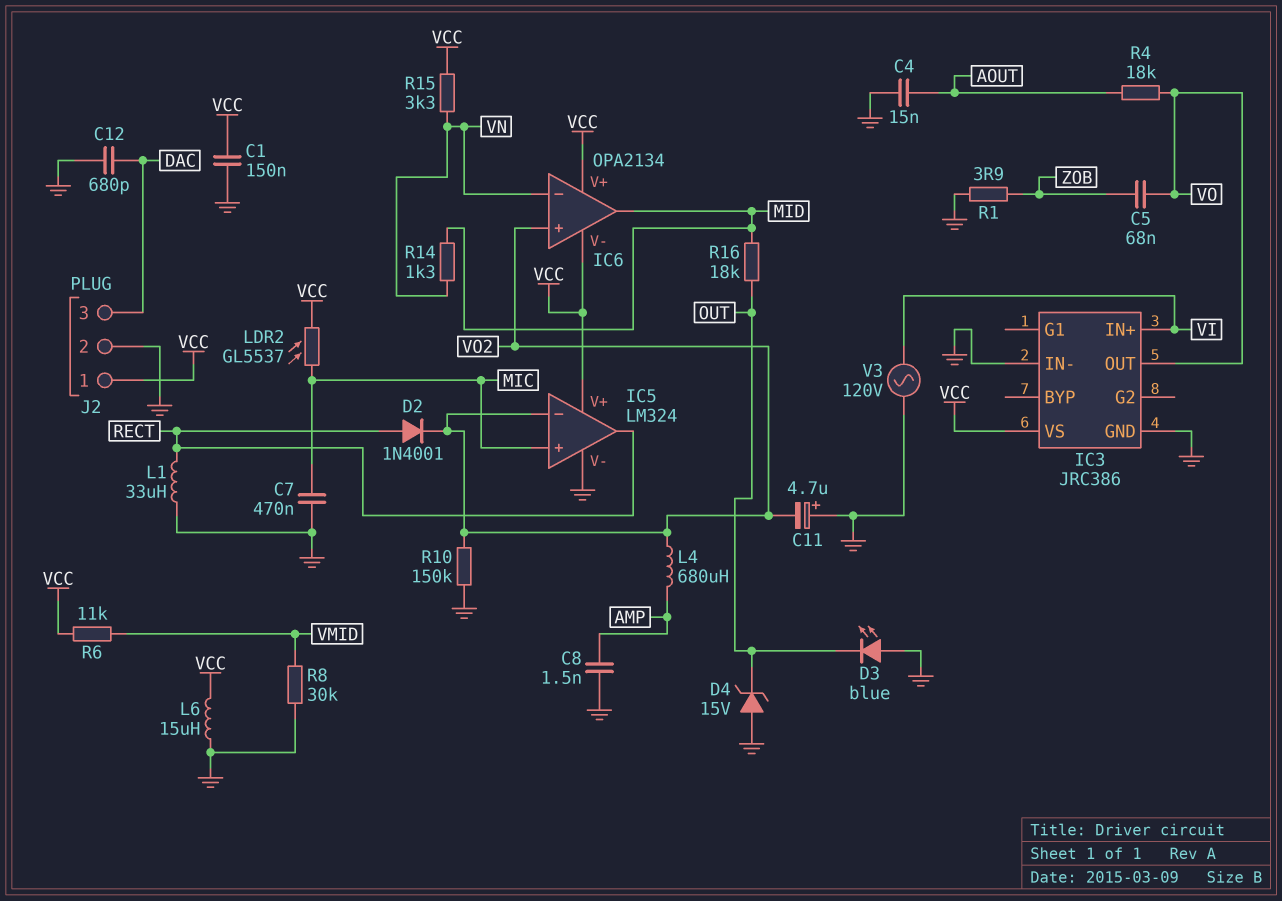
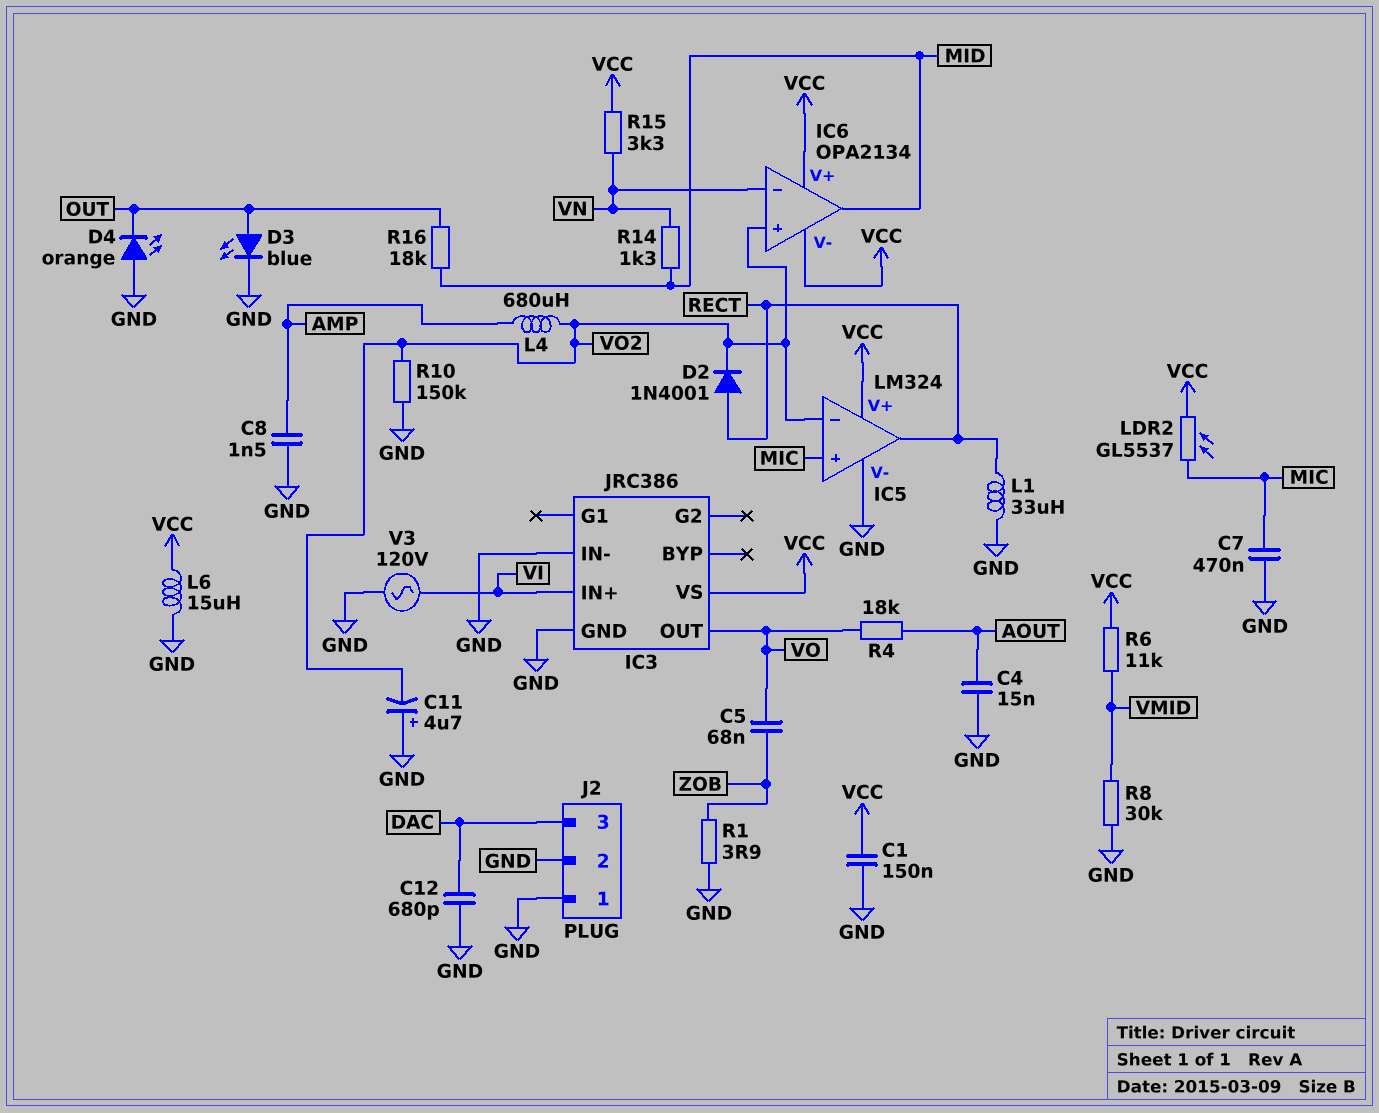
D3: LED blue (A GND, K OUT) -> LED blue (A OUT, K GND)
D4: zener 15V (A GND, K OUT) -> LED orange (A GND, K OUT)
J2 pin 1: VCC -> GND

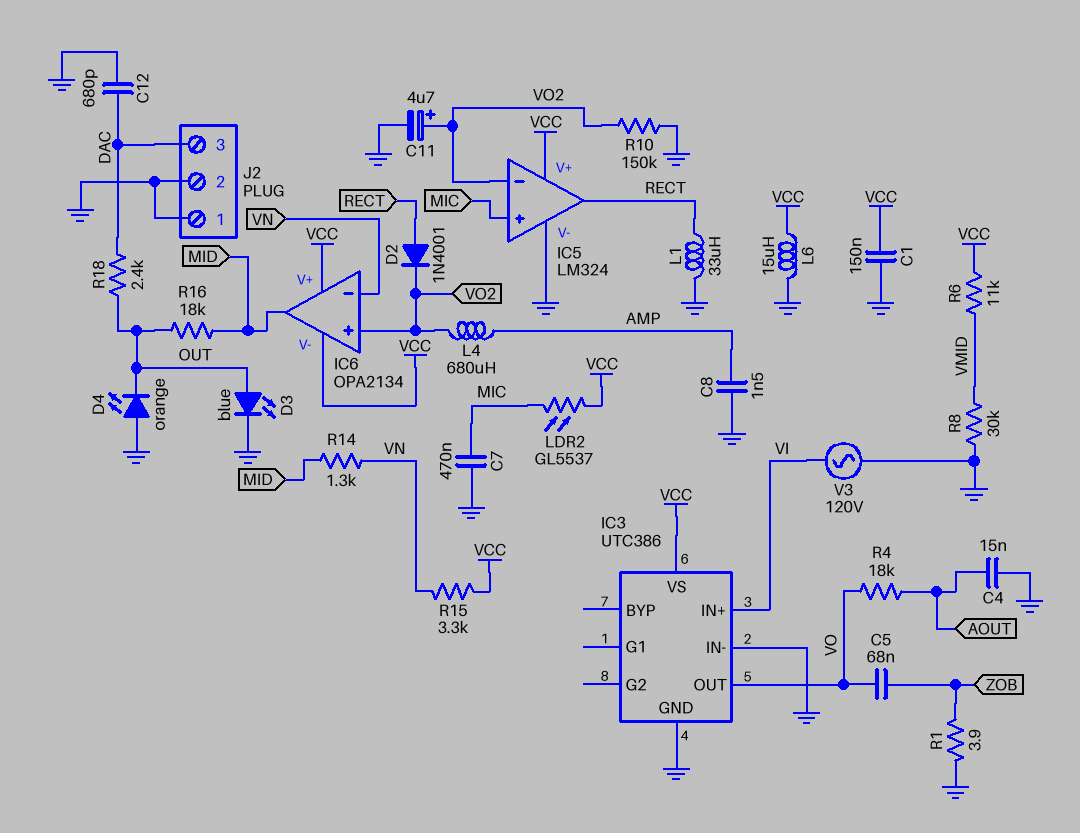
C11: 4.7uF (plus GND, minus VO2) -> 4.7uF (plus VO2, minus GND)
IC3: JRC386 -> UTC386
R18: none -> 2.4k (DAC, OUT)

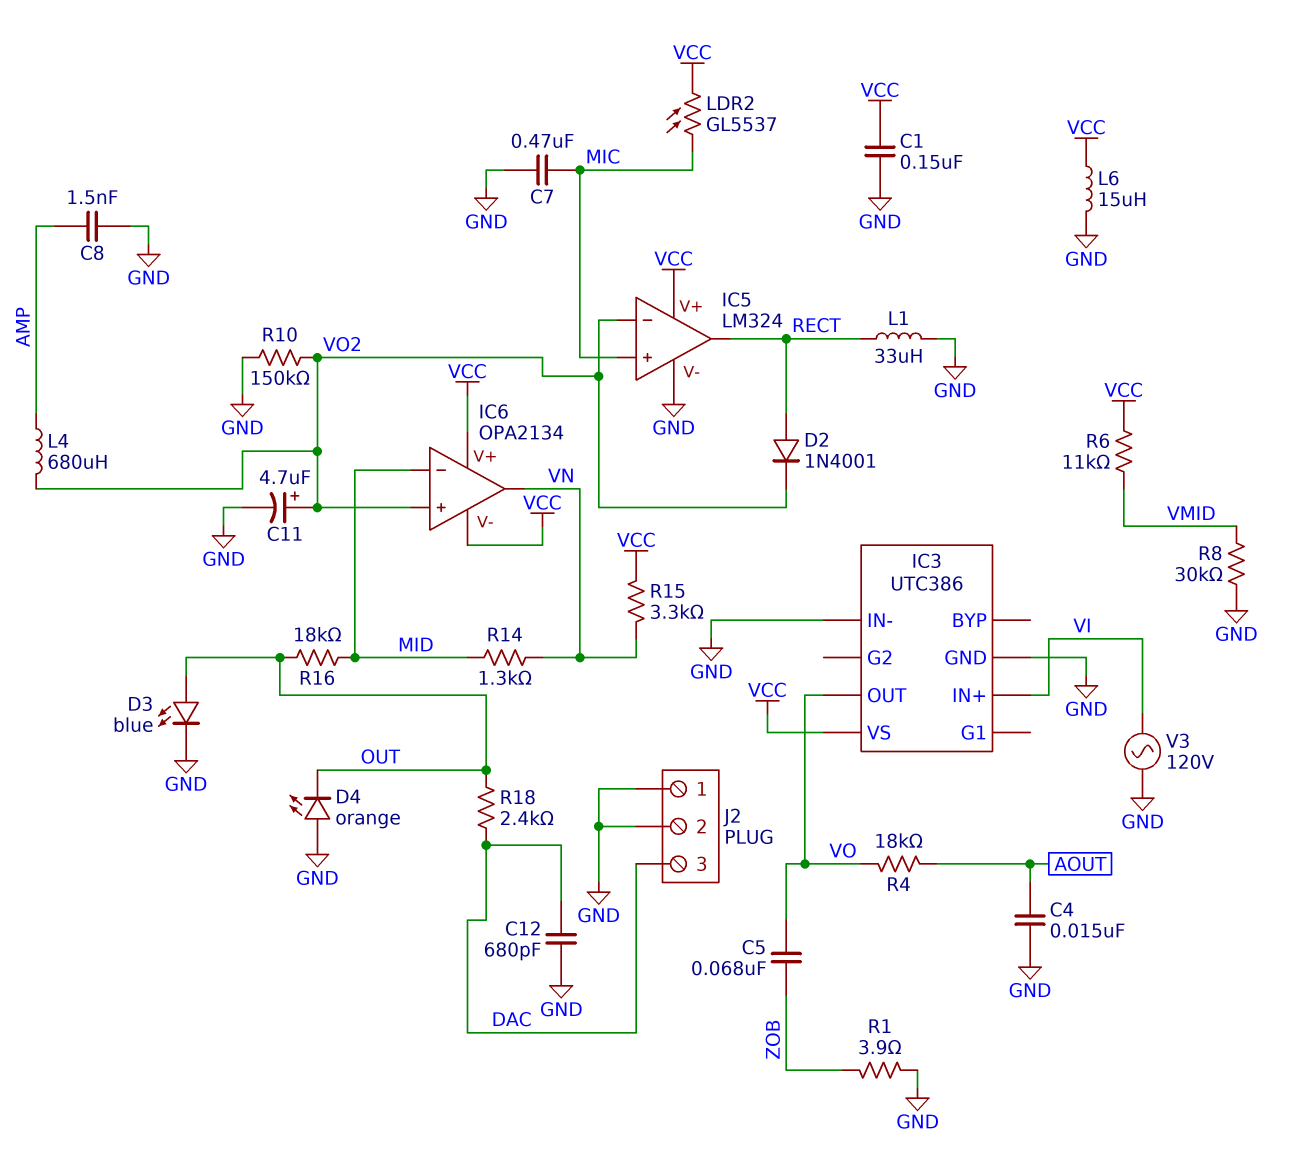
IC6 pin in-: VN -> MID
IC6 pin out: MID -> VN

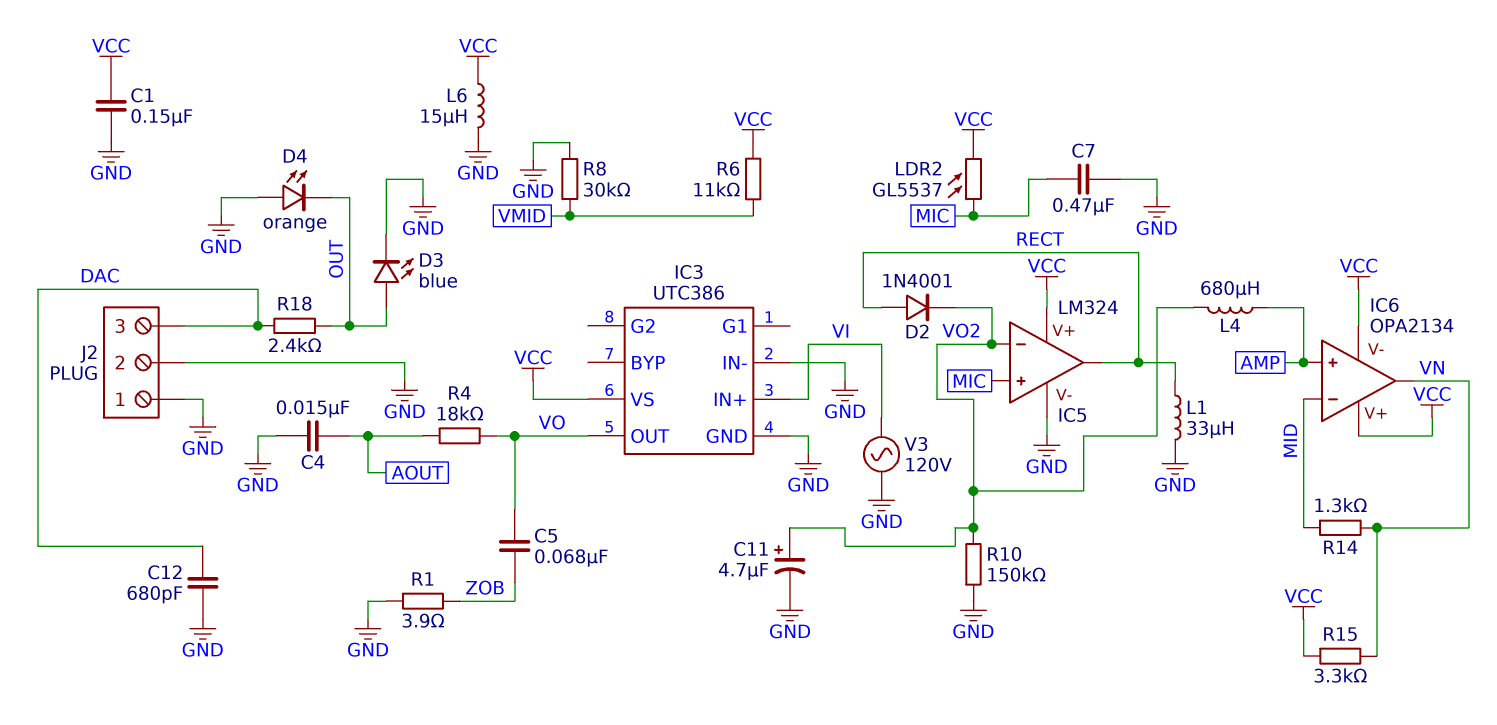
C8: 1.5nF (AMP, GND) -> none
IC6 pin in+: VO2 -> AMP
R16: 18k (MID, OUT) -> none

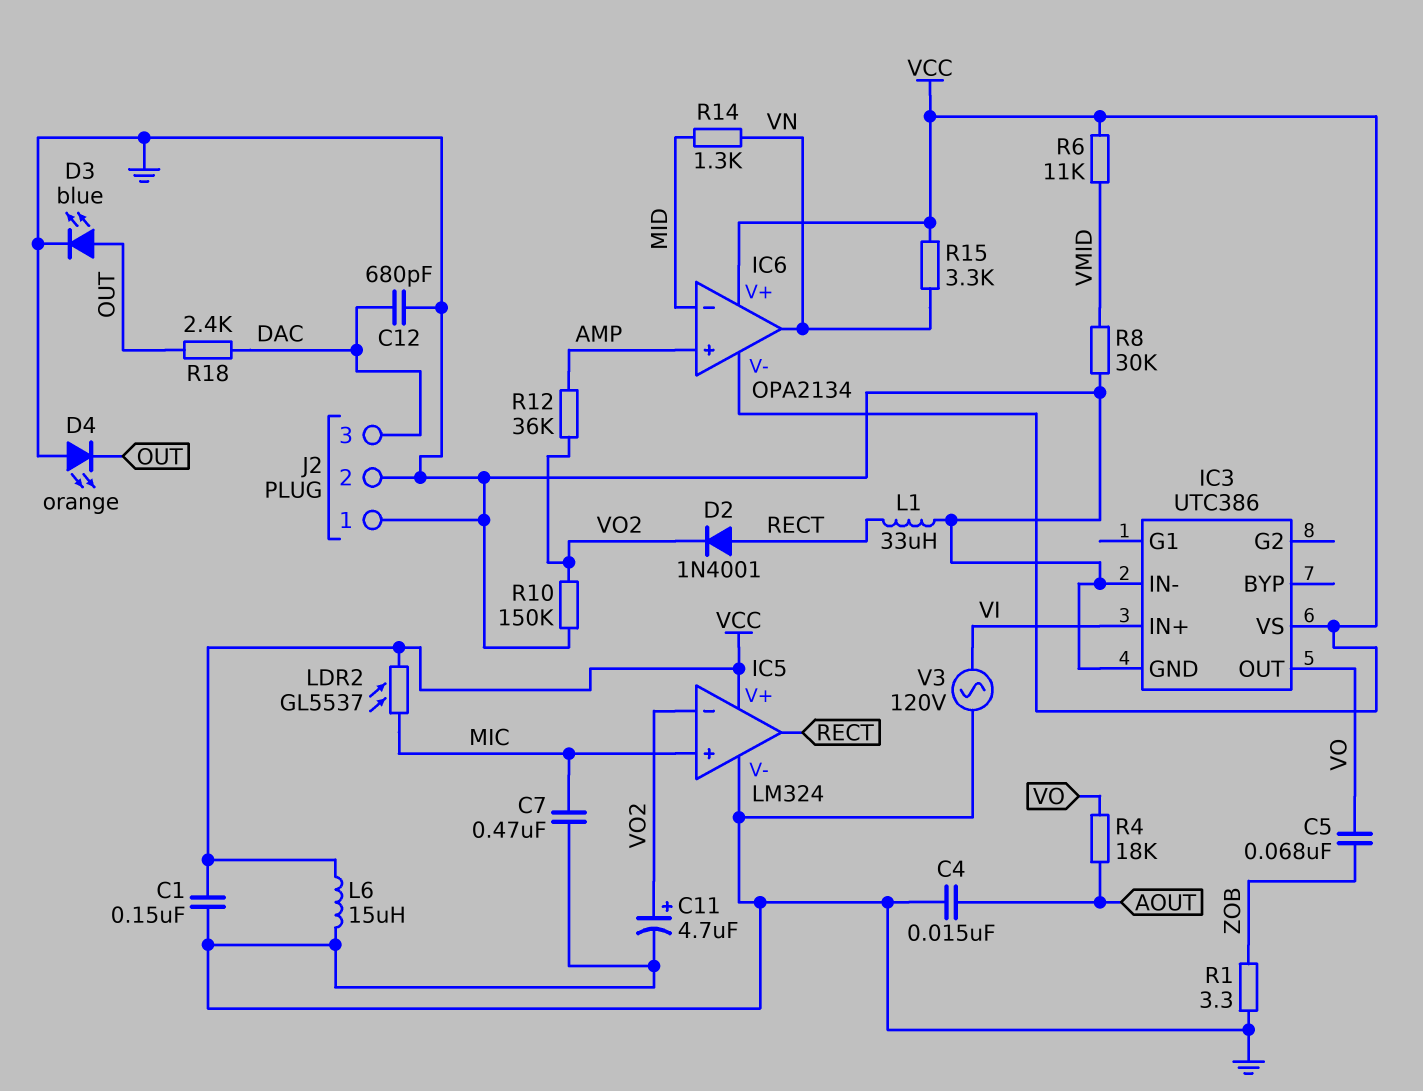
L4: 680uH (AMP, VO2) -> none
R1: 3.9 (GND, ZOB) -> 3.3 (GND, ZOB)
R12: none -> 36k (AMP, VO2)

